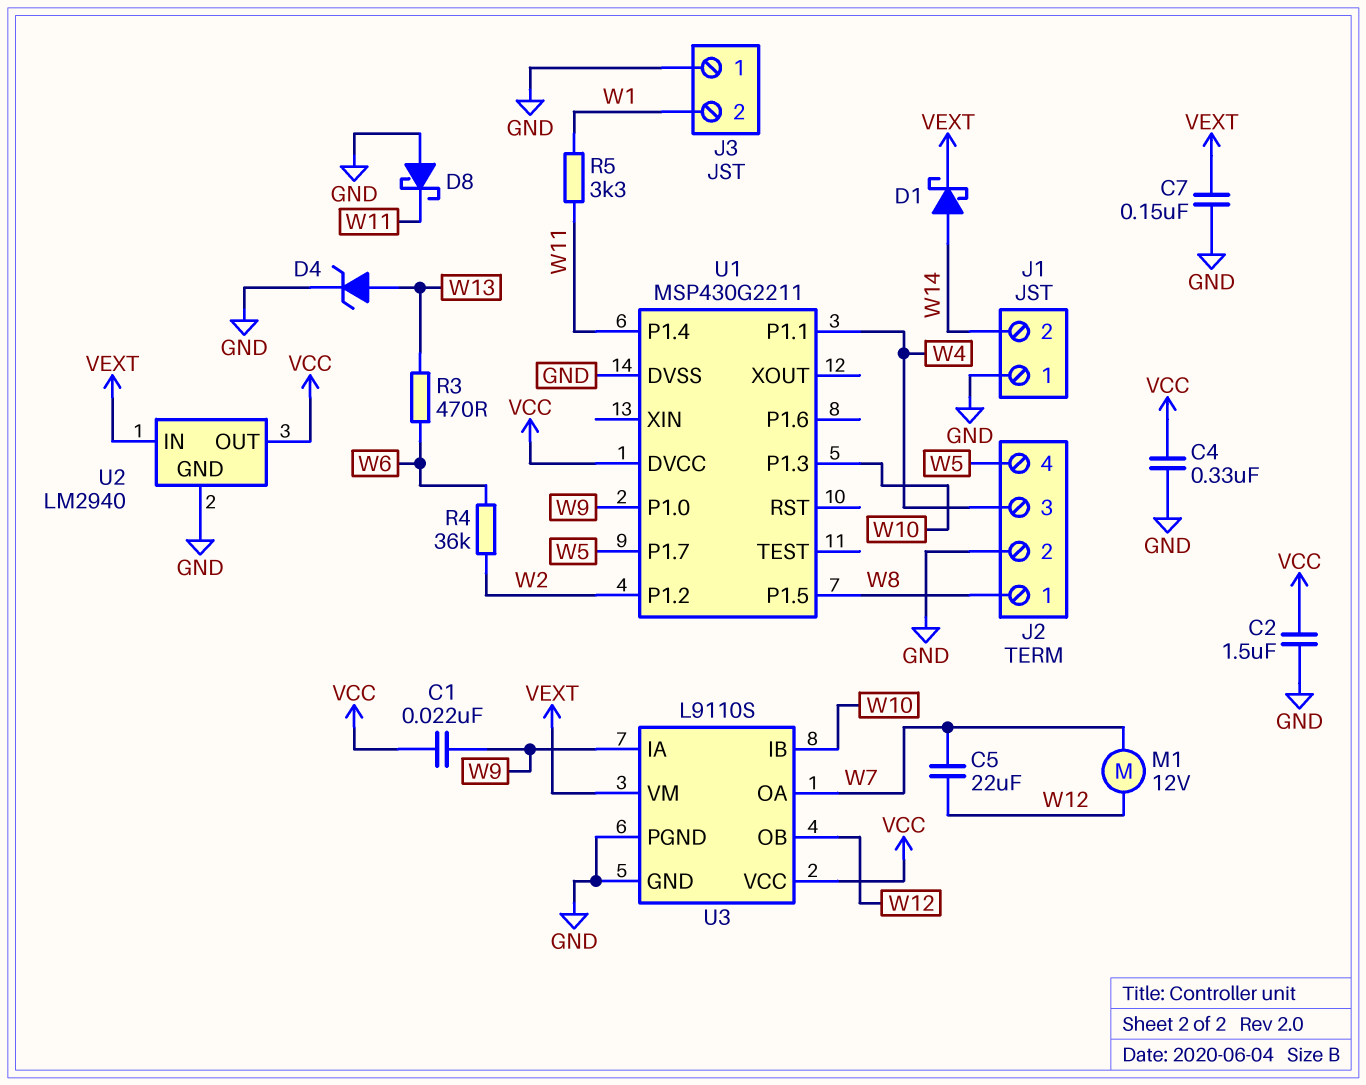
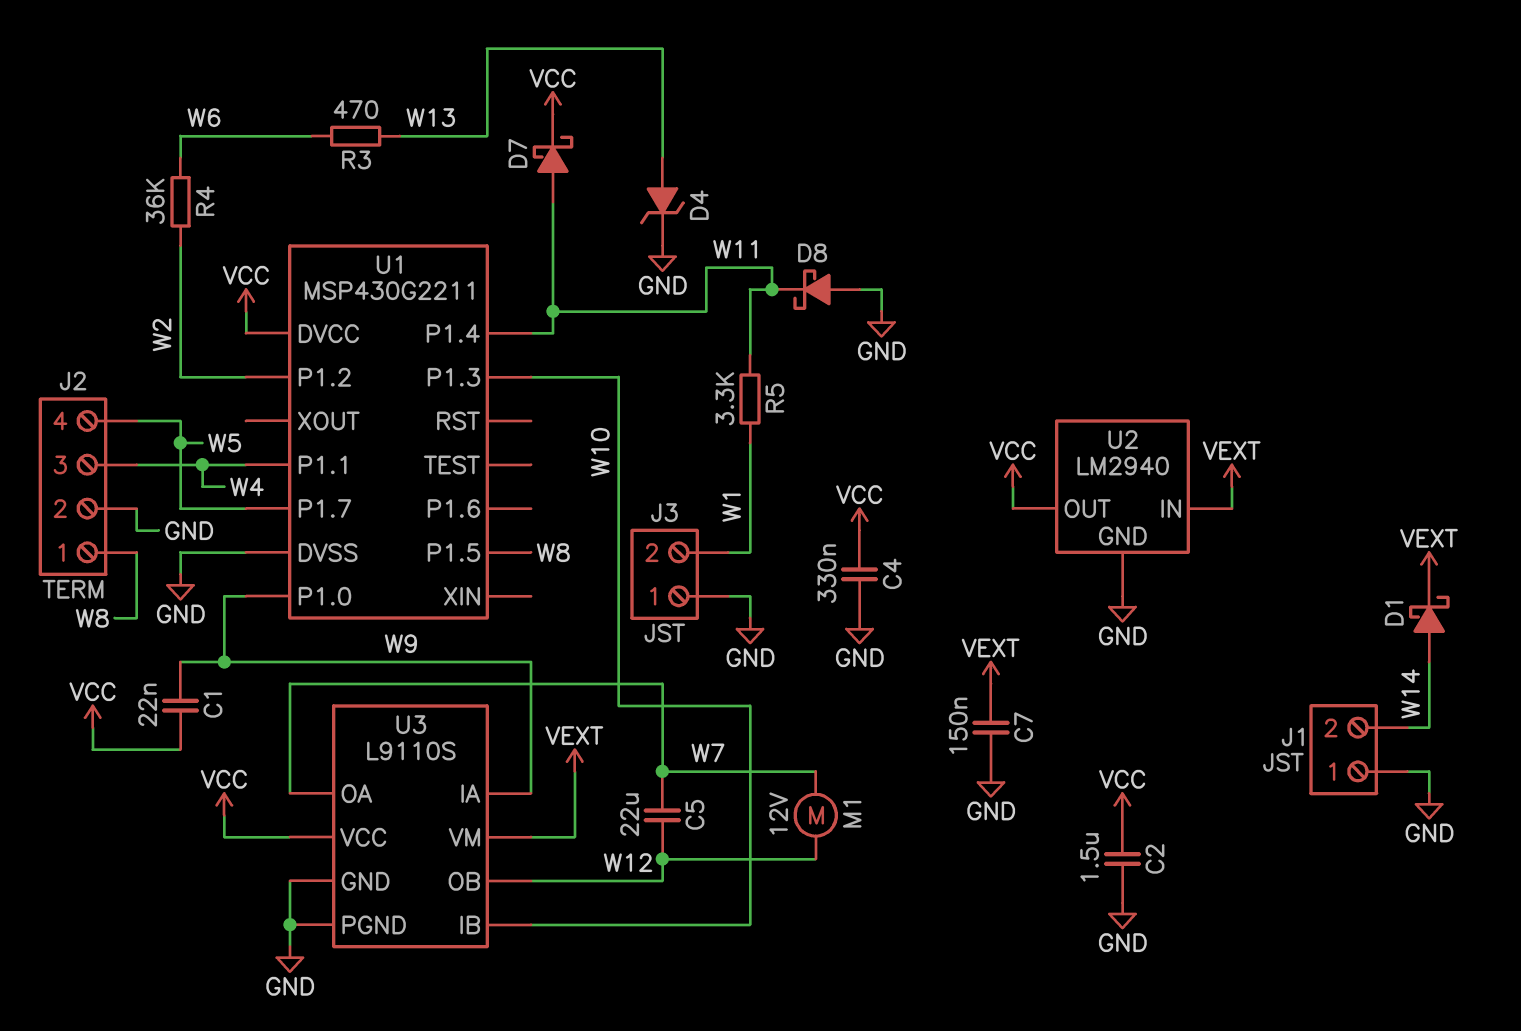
D7: none -> schottky (A W11, K VCC)

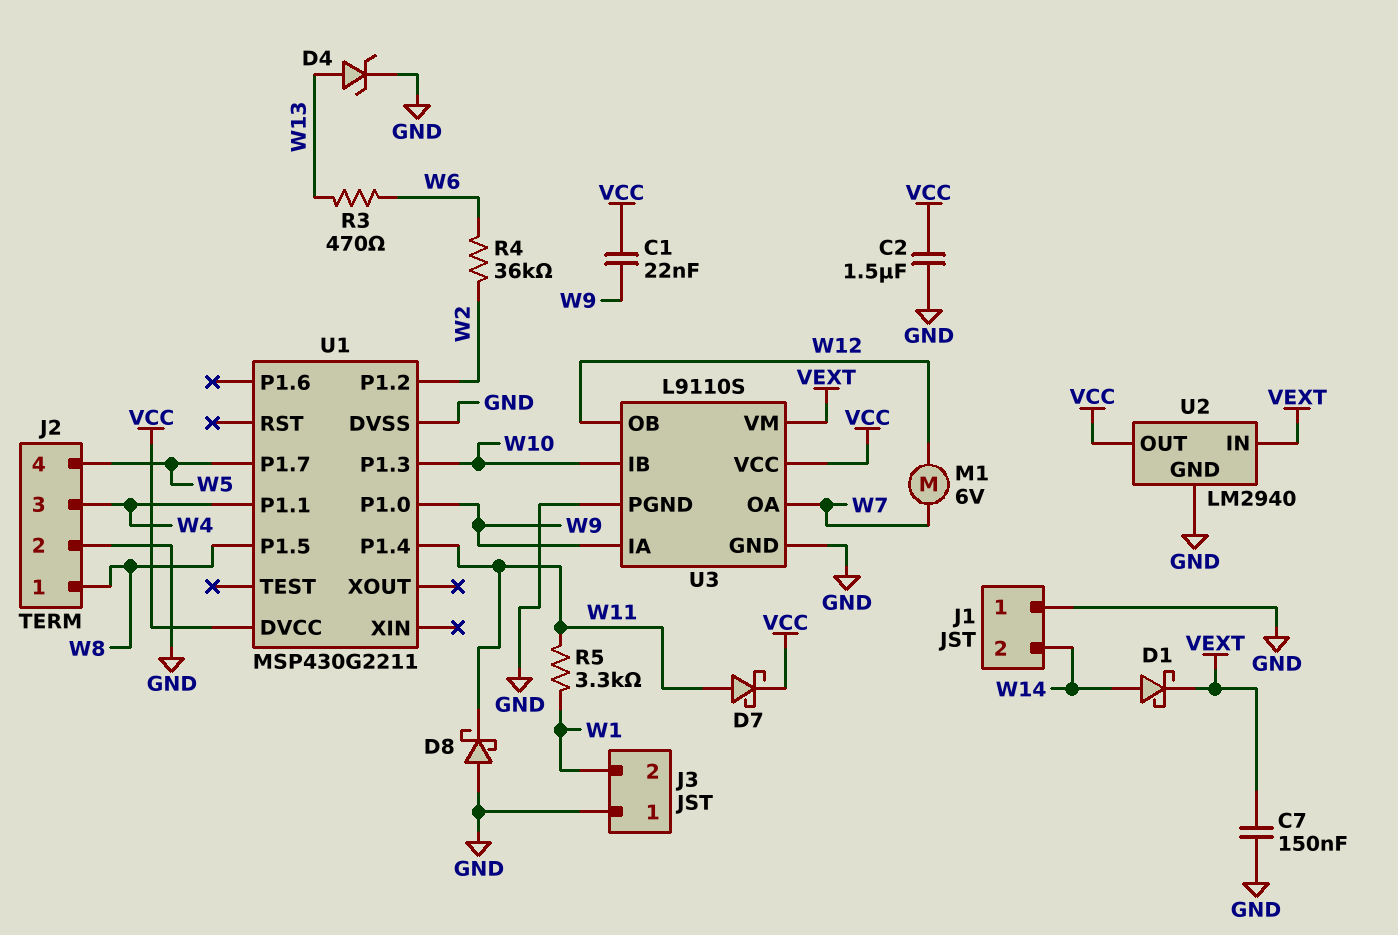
C4: 330nF (GND, VCC) -> none
C5: 22uF (W7, W12) -> none
M1: motor 12V (W7, W12) -> motor 6V (W7, W12)

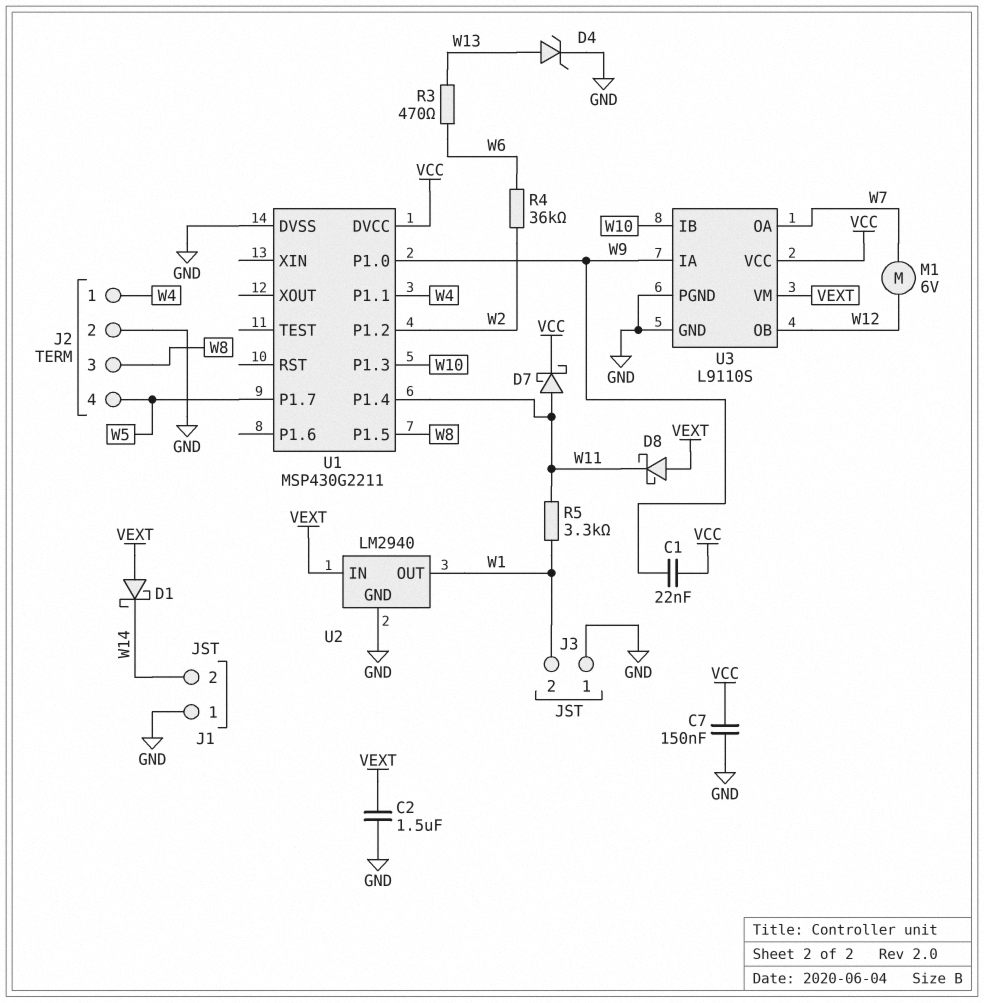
C2: 1.5uF (GND, VCC) -> 1.5uF (GND, VEXT)
C7: 150nF (GND, VEXT) -> 150nF (GND, VCC)
D1: schottky (A W14, K VEXT) -> schottky (A VEXT, K W14)
D8: schottky (A GND, K W11) -> schottky (A VEXT, K W11)
J2 pin 1: W8 -> W4
J2 pin 3: W4 -> W8
U2 pin OUT: VCC -> W1

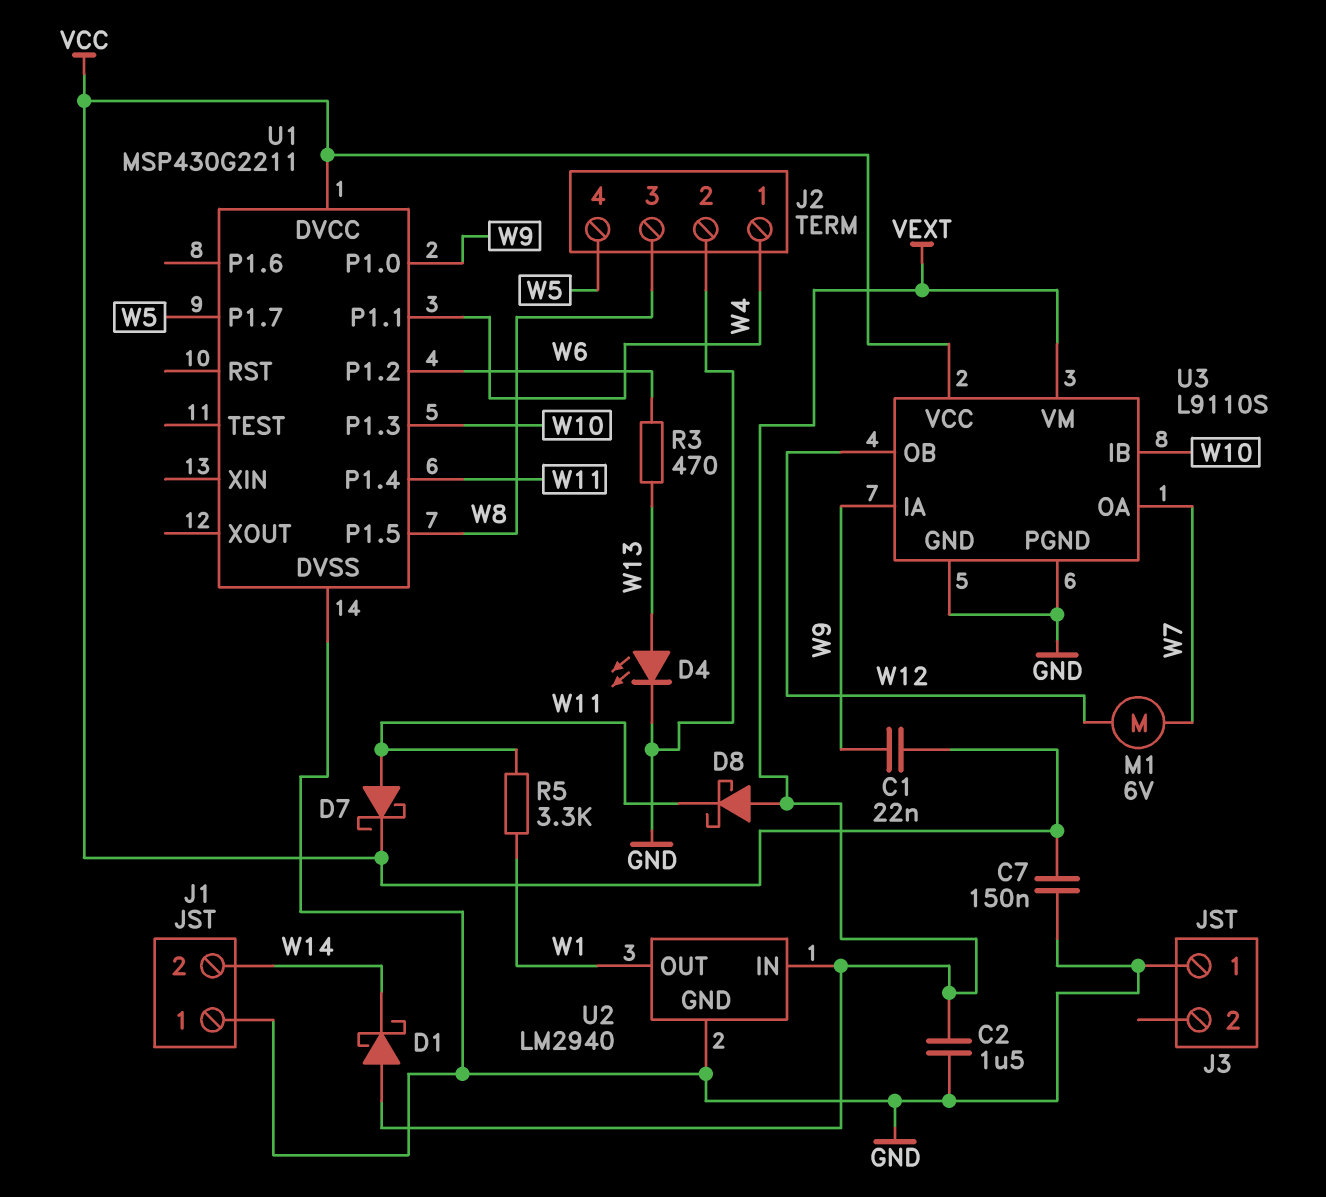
D4: zener (A W13, K GND) -> LED (A W13, K GND)
J3 pin 2: W1 -> none
R4: 36k (W2, W6) -> none
U1 pin P1.2: W2 -> W6

